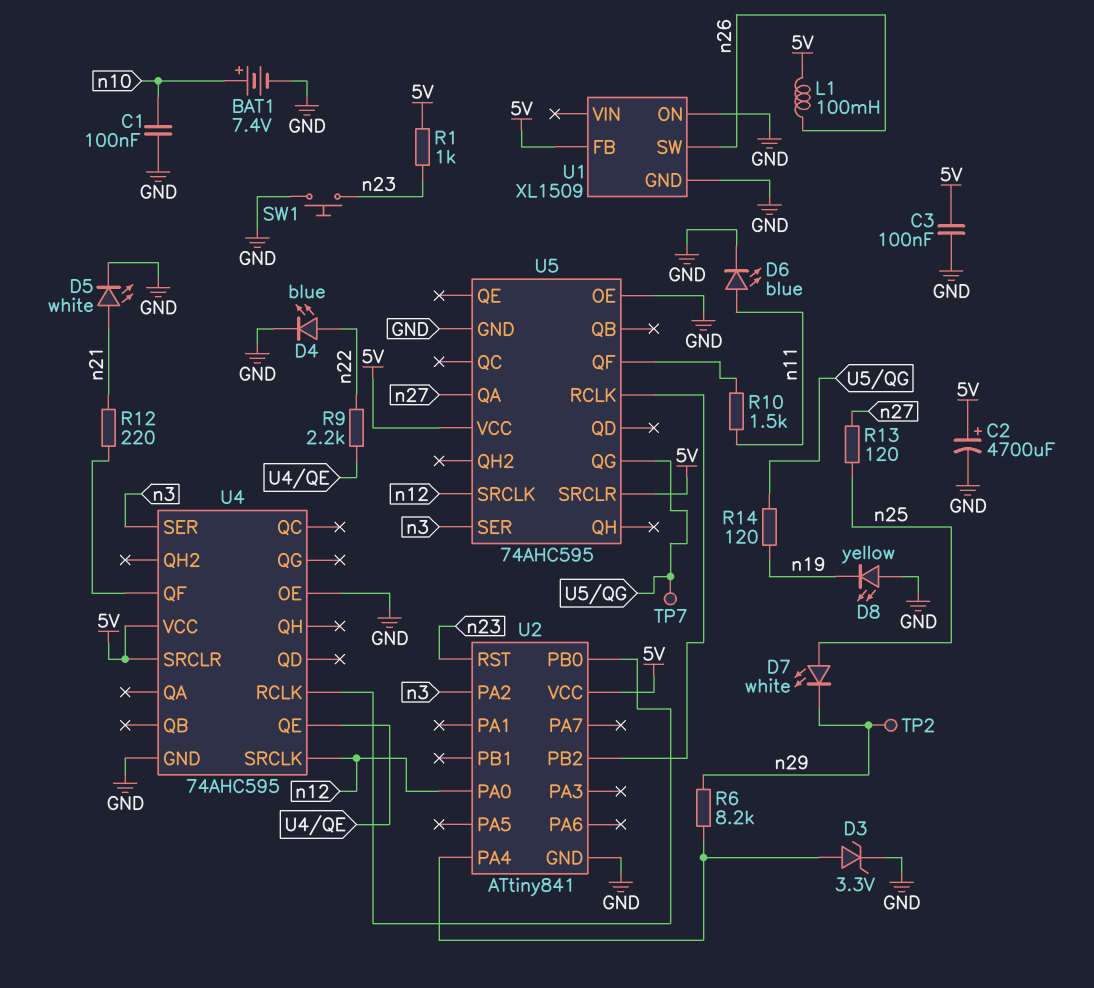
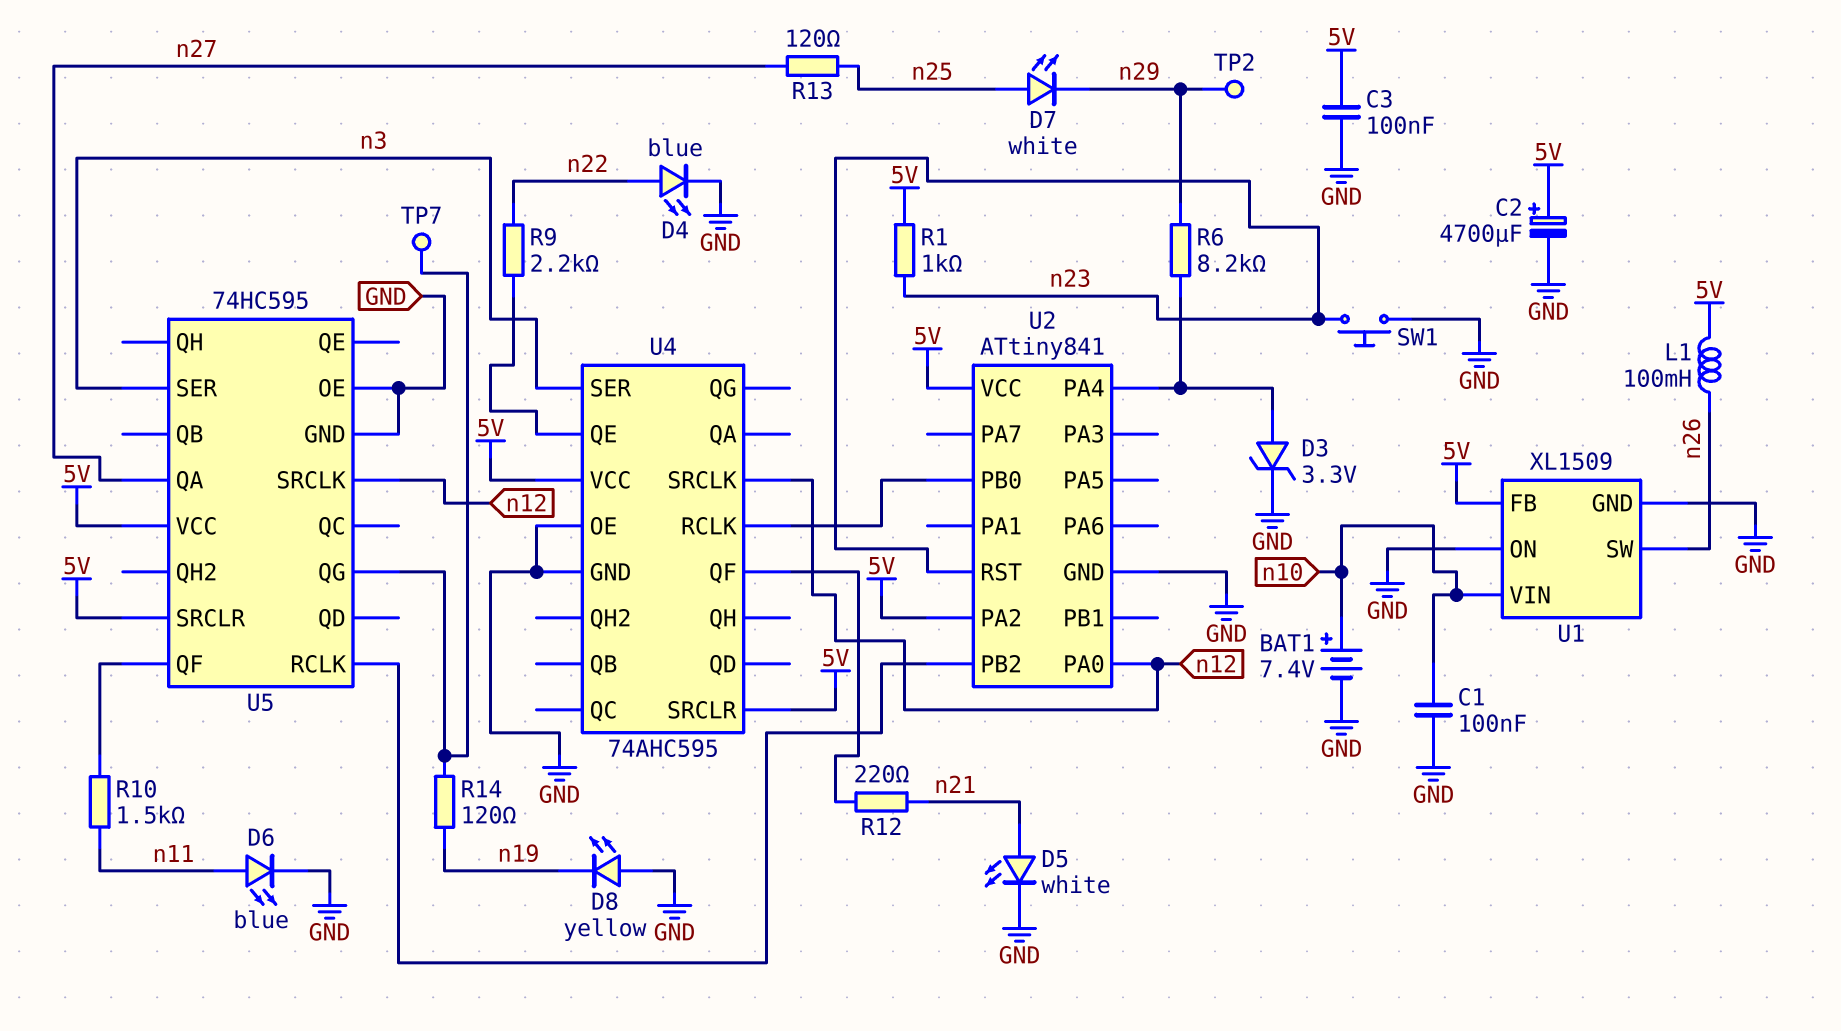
U1 pin VIN: none -> n10
U2 pin PA2: n3 -> 5V
U5: 74AHC595 -> 74HC595

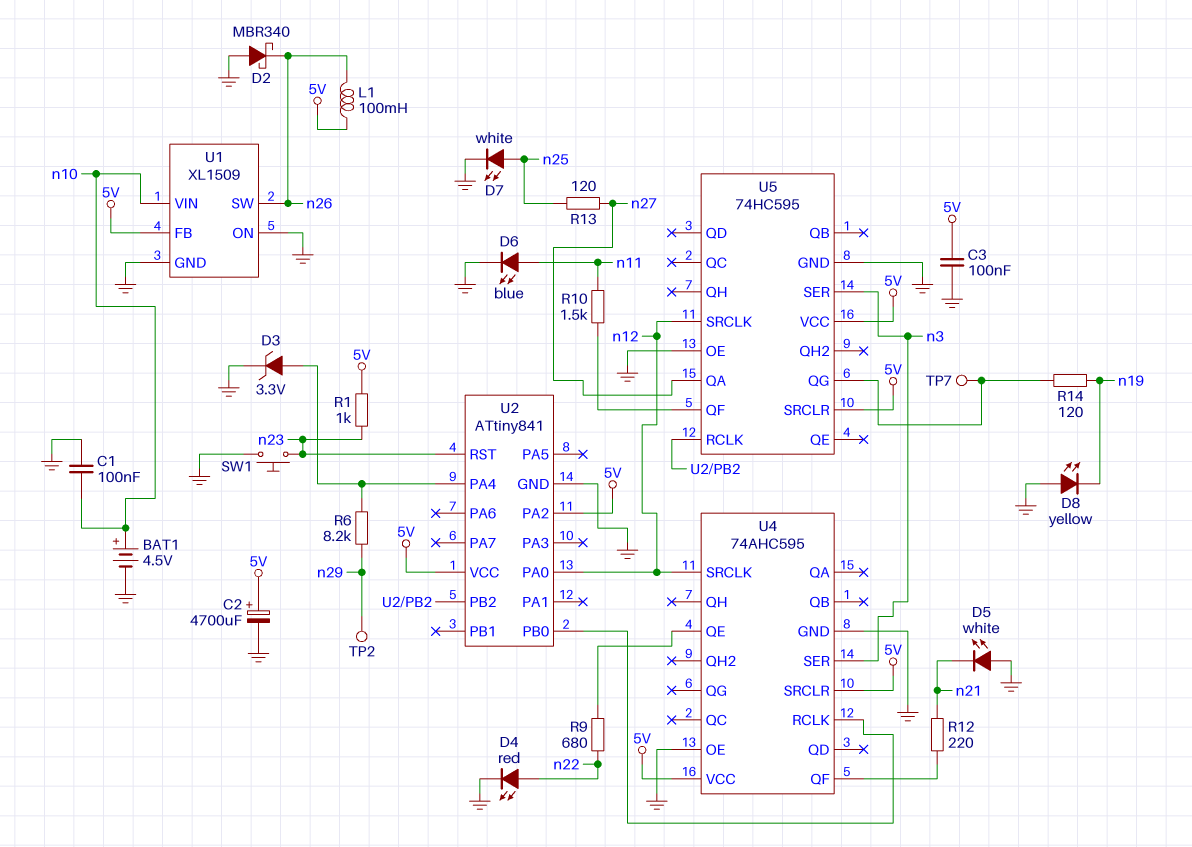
BAT1: 7.4V (plus n10, minus GND) -> 4.5V (plus n10, minus GND)
D2: none -> schottky MBR340 (A GND, K n26)
D4: LED blue (A n22, K GND) -> LED red (A n22, K GND)
D5: LED white (A n21, K GND) -> LED white (A GND, K n21)
D7: LED white (A n25, K n29) -> LED white (A n25, K GND)
R9: 2.2k (U4/QE, n22) -> 680 (U4/QE, n22)

